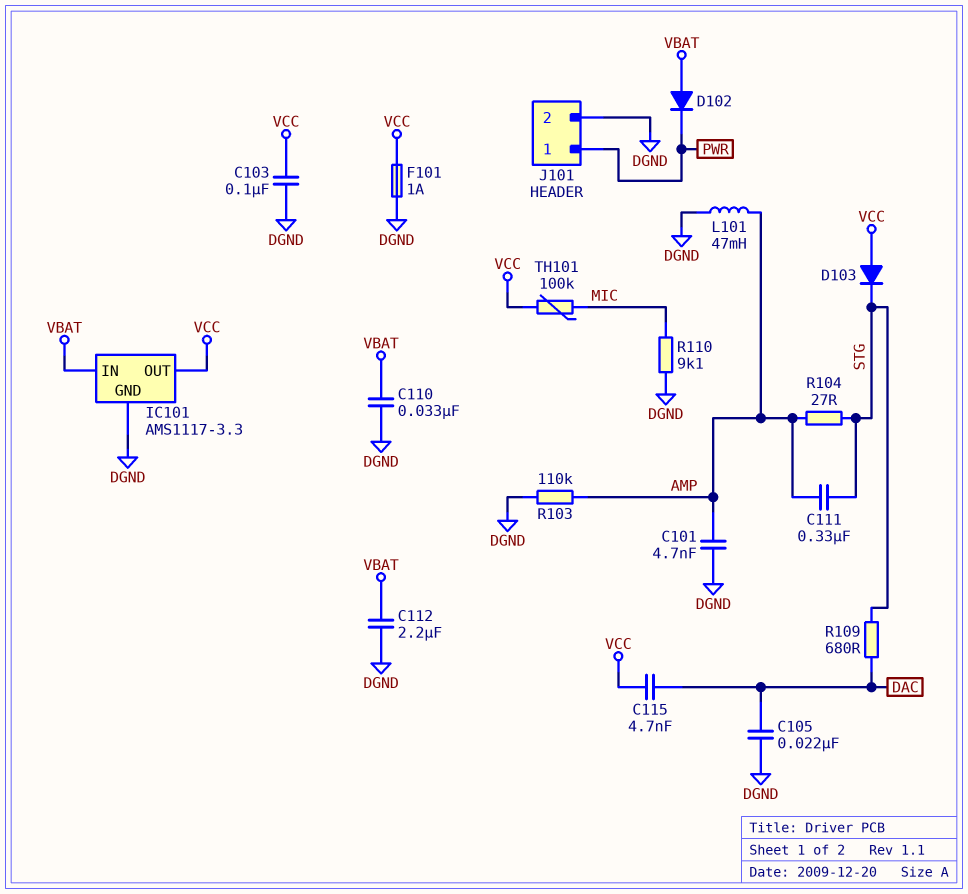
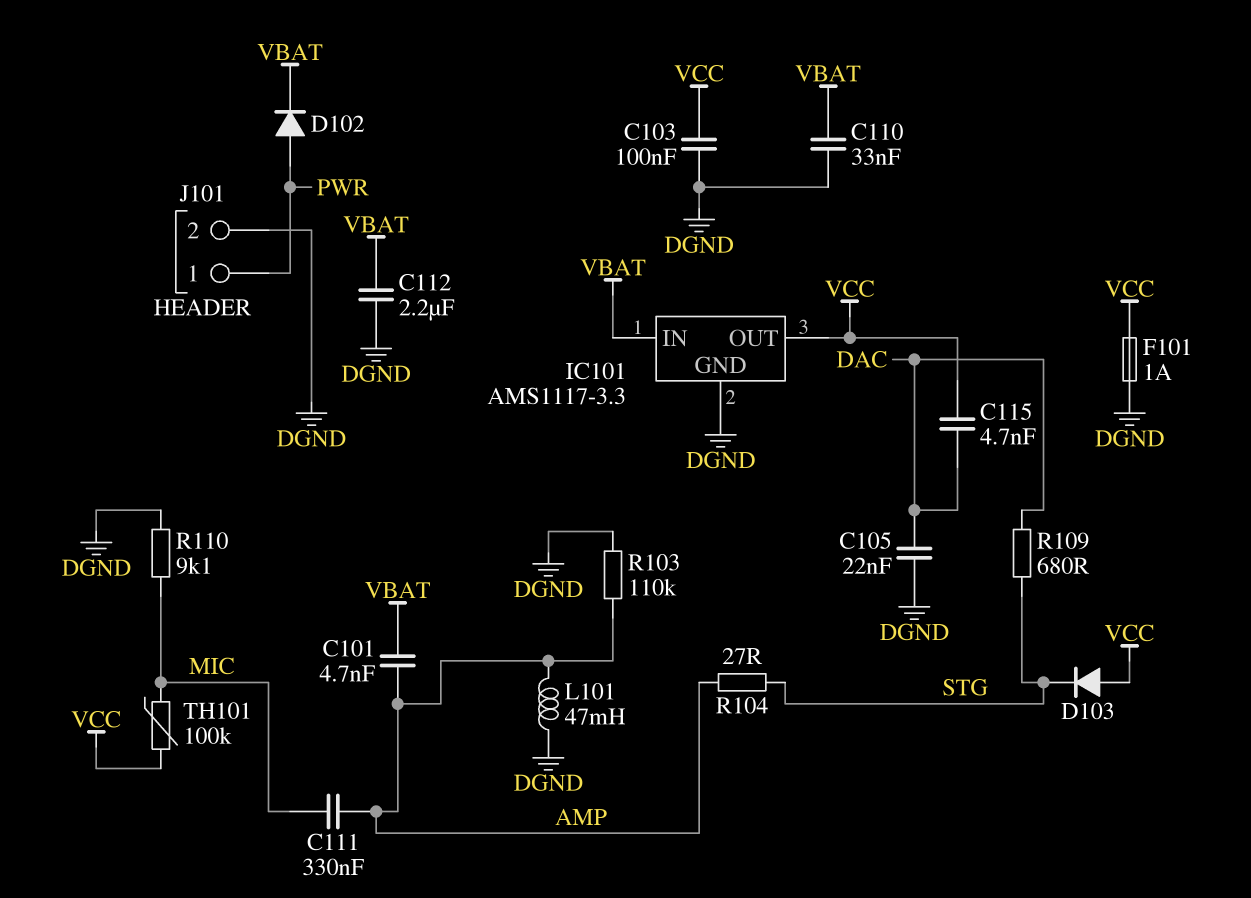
C101: 4.7nF (AMP, DGND) -> 4.7nF (AMP, VBAT)
C111: 330nF (AMP, STG) -> 330nF (AMP, MIC)
D102: diode (A VBAT, K PWR) -> diode (A PWR, K VBAT)

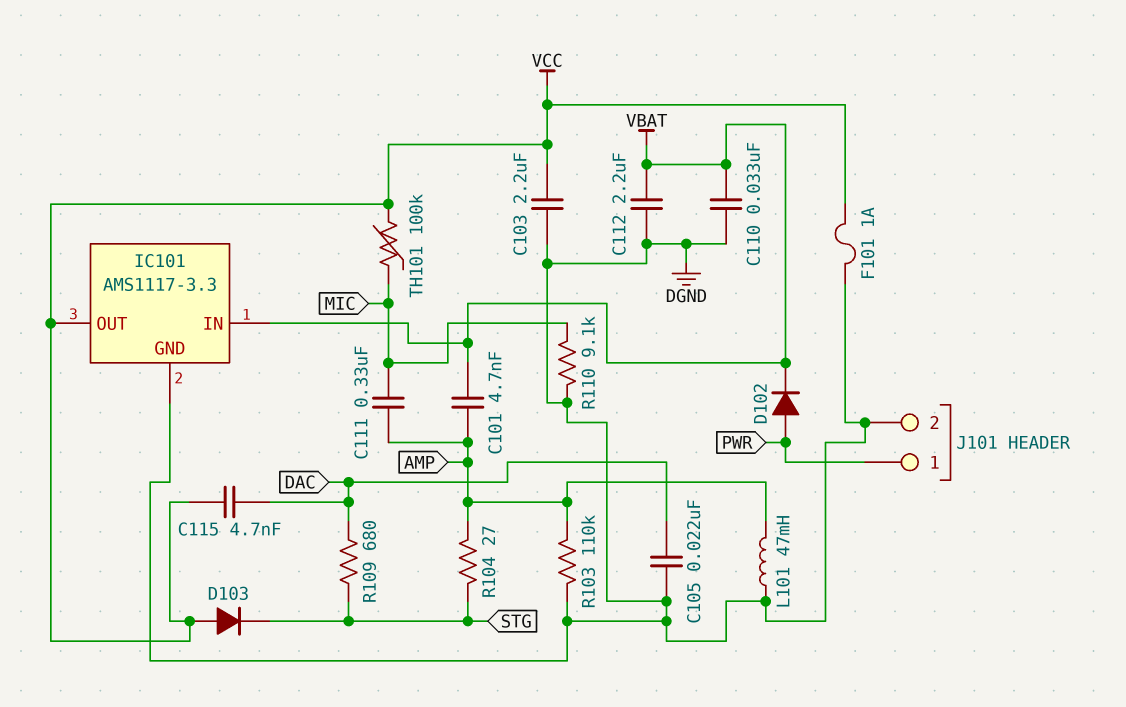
C103: 100nF (DGND, VCC) -> 2.2uF (DGND, VCC)

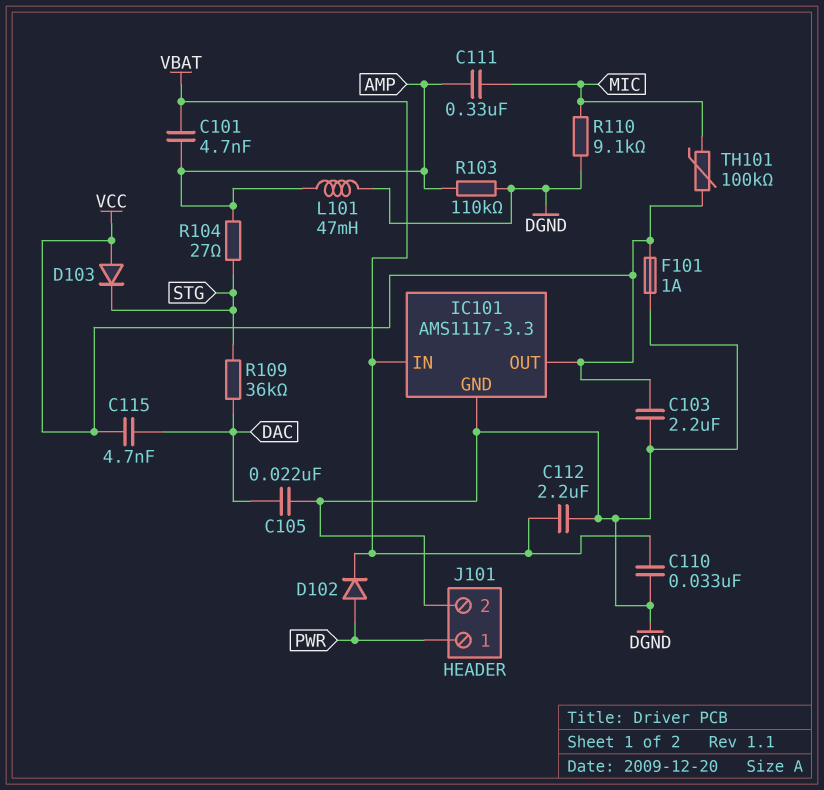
R109: 680 (DAC, STG) -> 36k (DAC, STG)

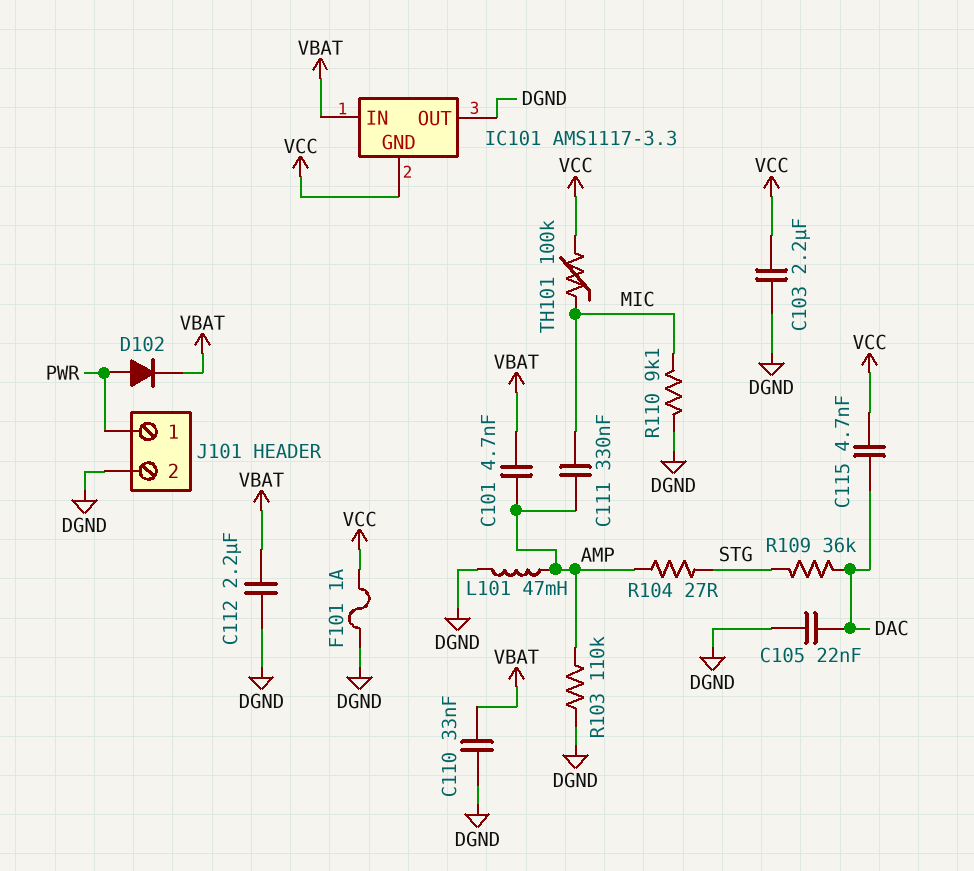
D103: diode (A VCC, K STG) -> none
IC101 pin GND: DGND -> VCC
IC101 pin OUT: VCC -> DGND

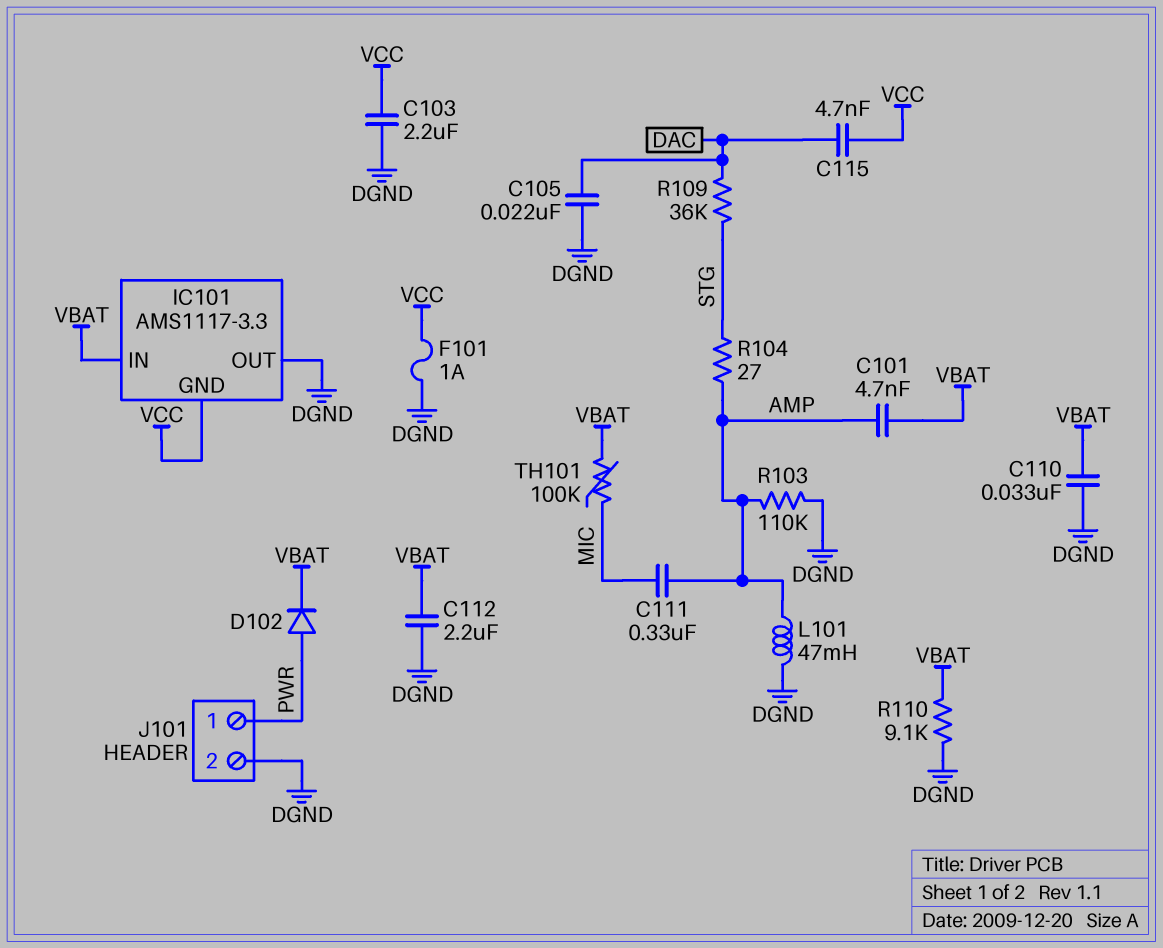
R110: 9.1k (DGND, MIC) -> 9.1k (DGND, VBAT)
TH101: 100k (MIC, VCC) -> 100k (MIC, VBAT)

